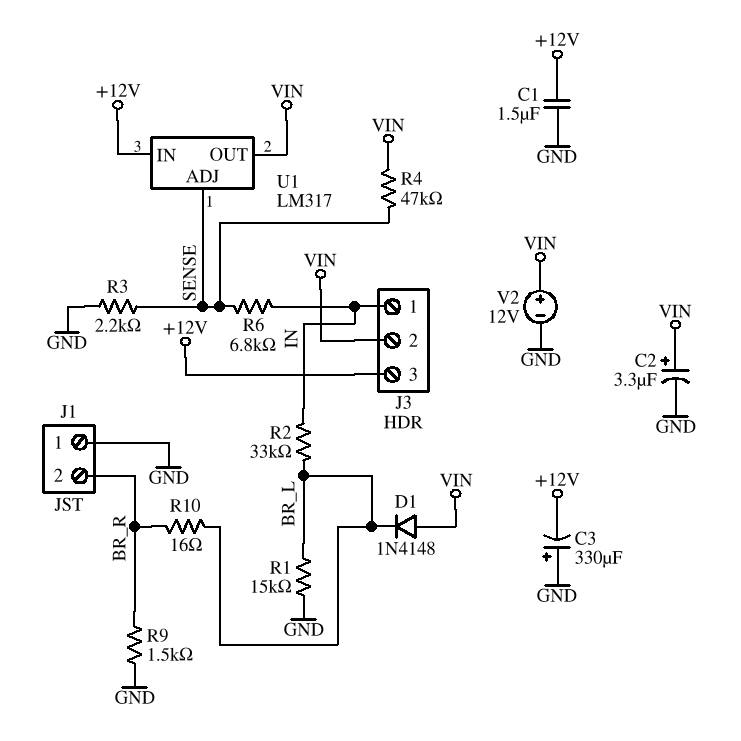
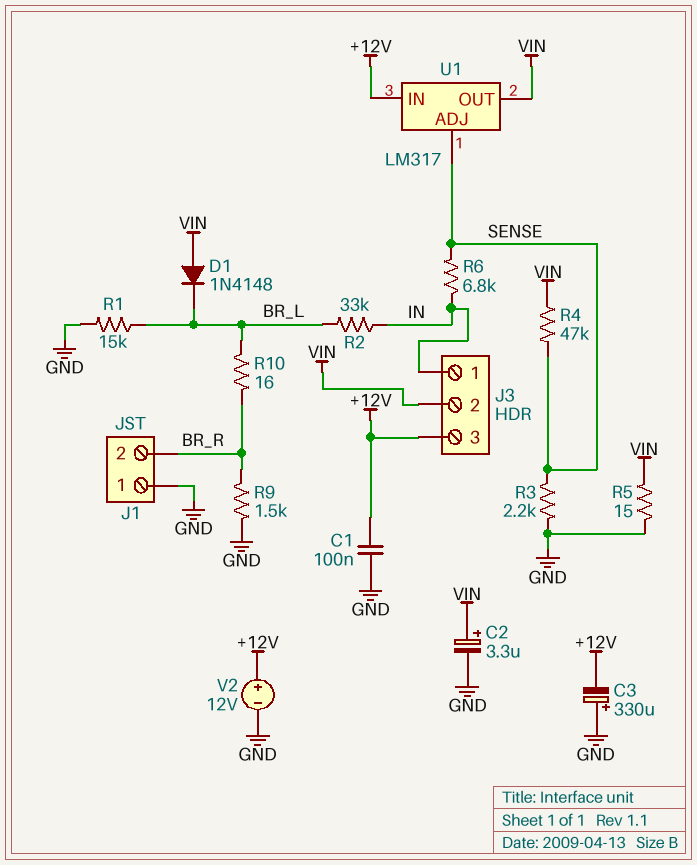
C1: 1.5uF (+12V, GND) -> 100nF (+12V, GND)
R5: none -> 15 (GND, VIN)
V2: 12V (plus VIN, minus GND) -> 12V (plus +12V, minus GND)

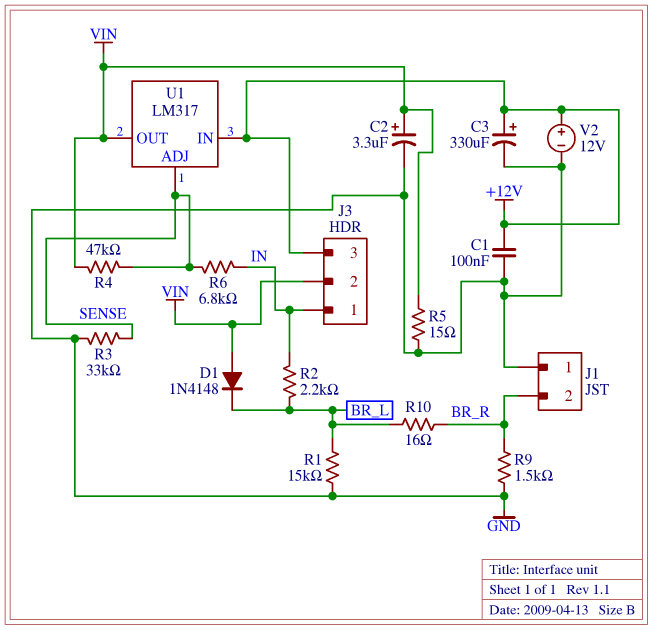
C3: 330uF (plus GND, minus +12V) -> 330uF (plus +12V, minus GND)
R2: 33k (BR_L, IN) -> 2.2k (BR_L, IN)
R3: 2.2k (GND, SENSE) -> 33k (GND, SENSE)

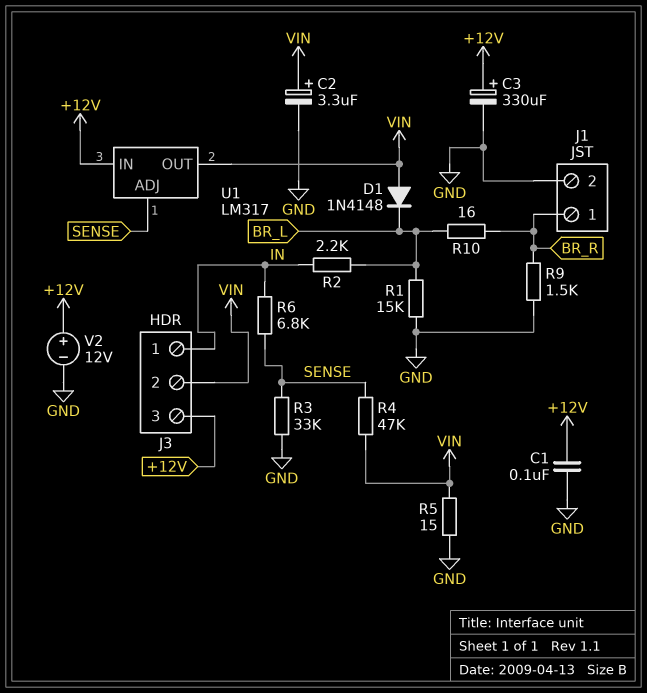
J1 pin 1: GND -> BR_R
J1 pin 2: BR_R -> GND

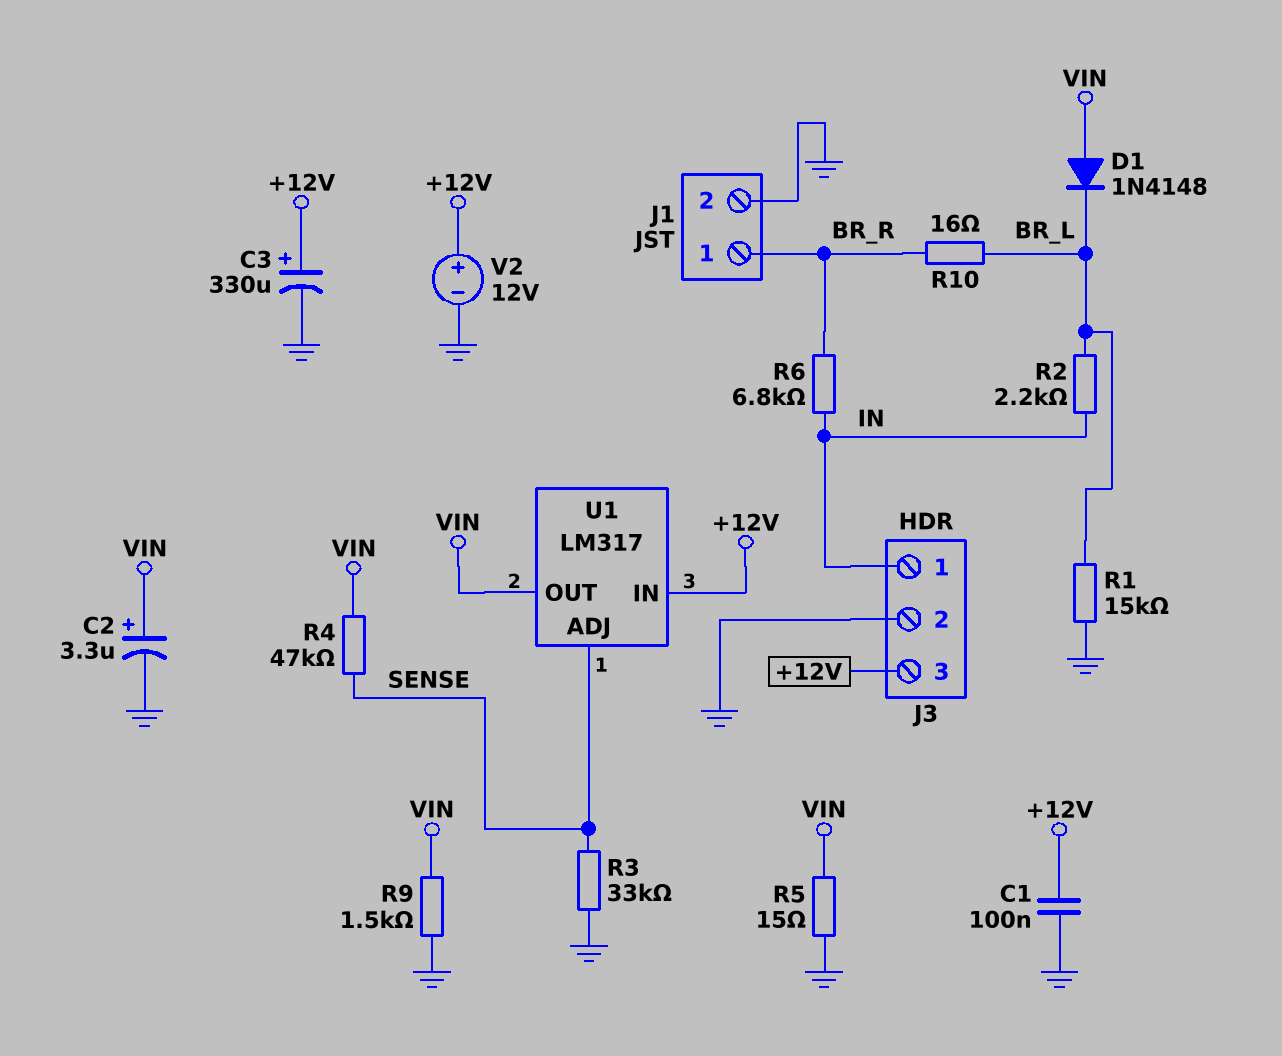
J3 pin 2: VIN -> GND
R6: 6.8k (IN, SENSE) -> 6.8k (BR_R, IN)
R9: 1.5k (BR_R, GND) -> 1.5k (GND, VIN)

